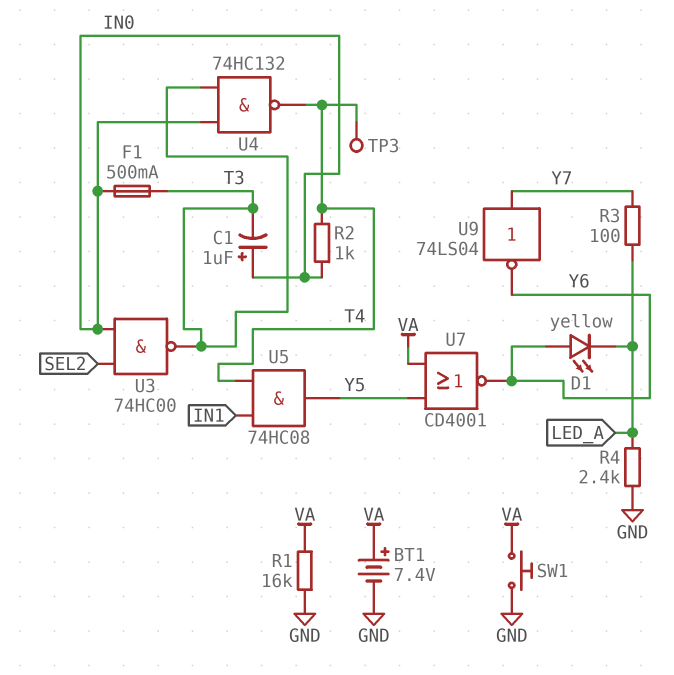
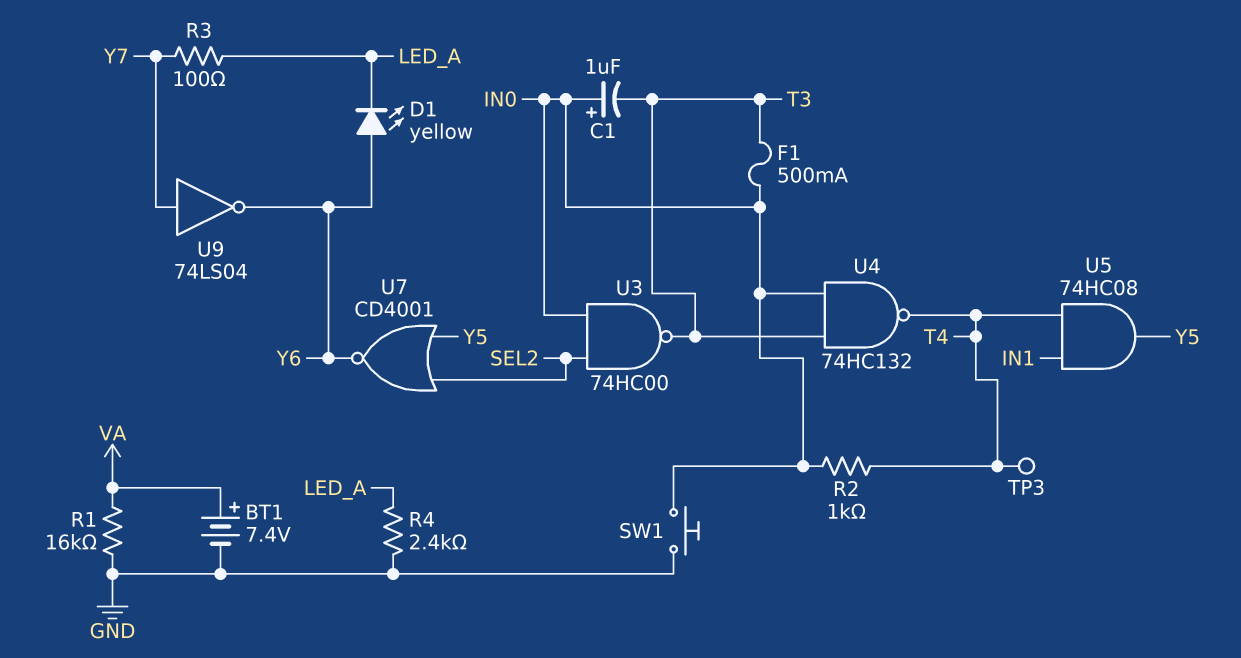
SW1: button (GND, VA) -> button (GND, IN0)
U7: NOR CD4001 (in VA, in Y5, out Y6) -> NOR CD4001 (in SEL2, in Y5, out Y6)

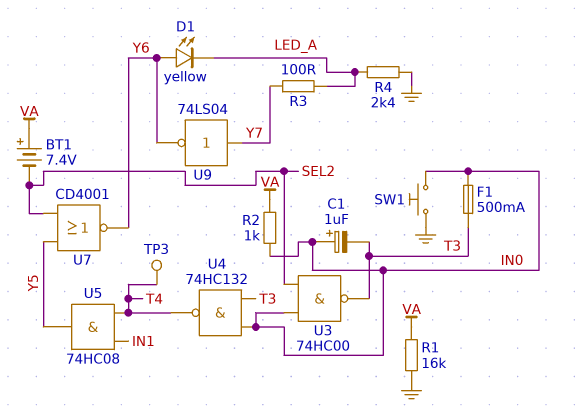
BT1: 7.4V (plus VA, minus GND) -> 7.4V (plus VA, minus SEL2)
R2: 1k (IN0, T4) -> 1k (IN0, VA)

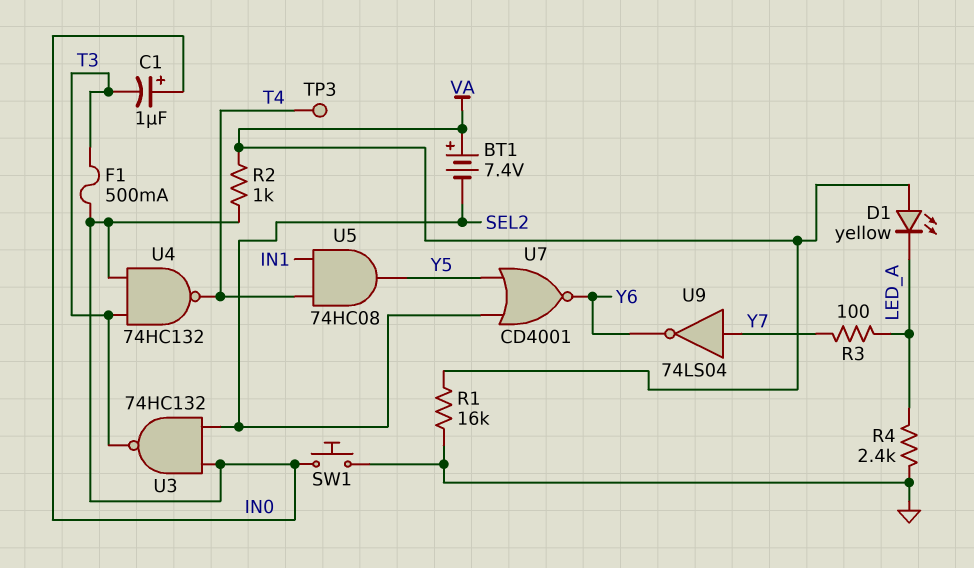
D1: LED yellow (A Y6, K LED_A) -> LED yellow (A VA, K LED_A)
U3: NAND 74HC00 (in IN0, in SEL2, out T3) -> NAND 74HC132 (in IN0, in SEL2, out T3)

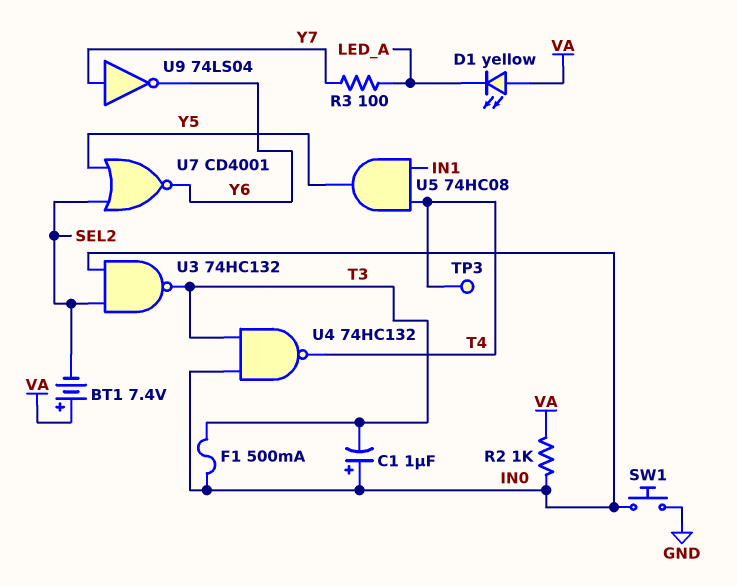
R1: 16k (GND, VA) -> none
R4: 2.4k (GND, LED_A) -> none

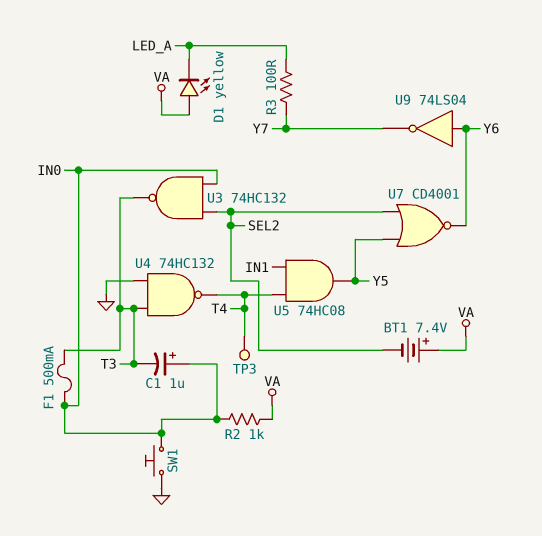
U4: NAND 74HC132 (in IN0, in T3, out T4) -> NAND 74HC132 (in GND, in T3, out T4)
U9: NOT 74LS04 (in Y7, out Y6) -> NOT 74LS04 (in Y6, out Y7)

